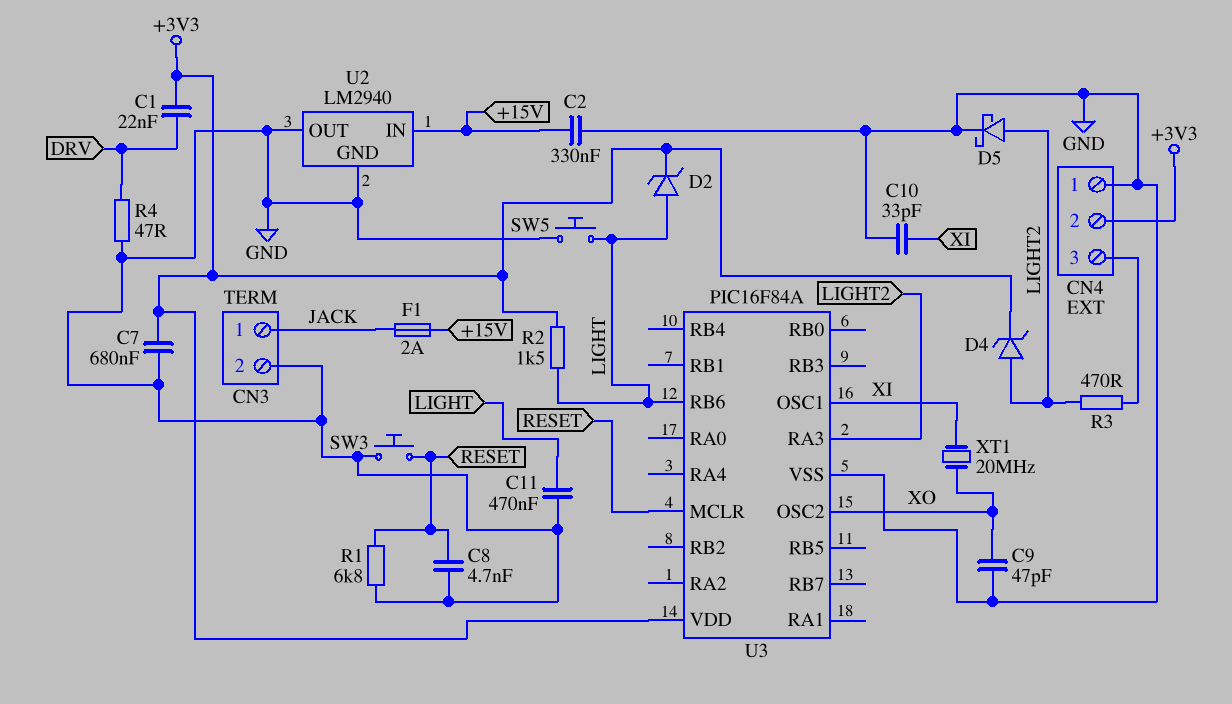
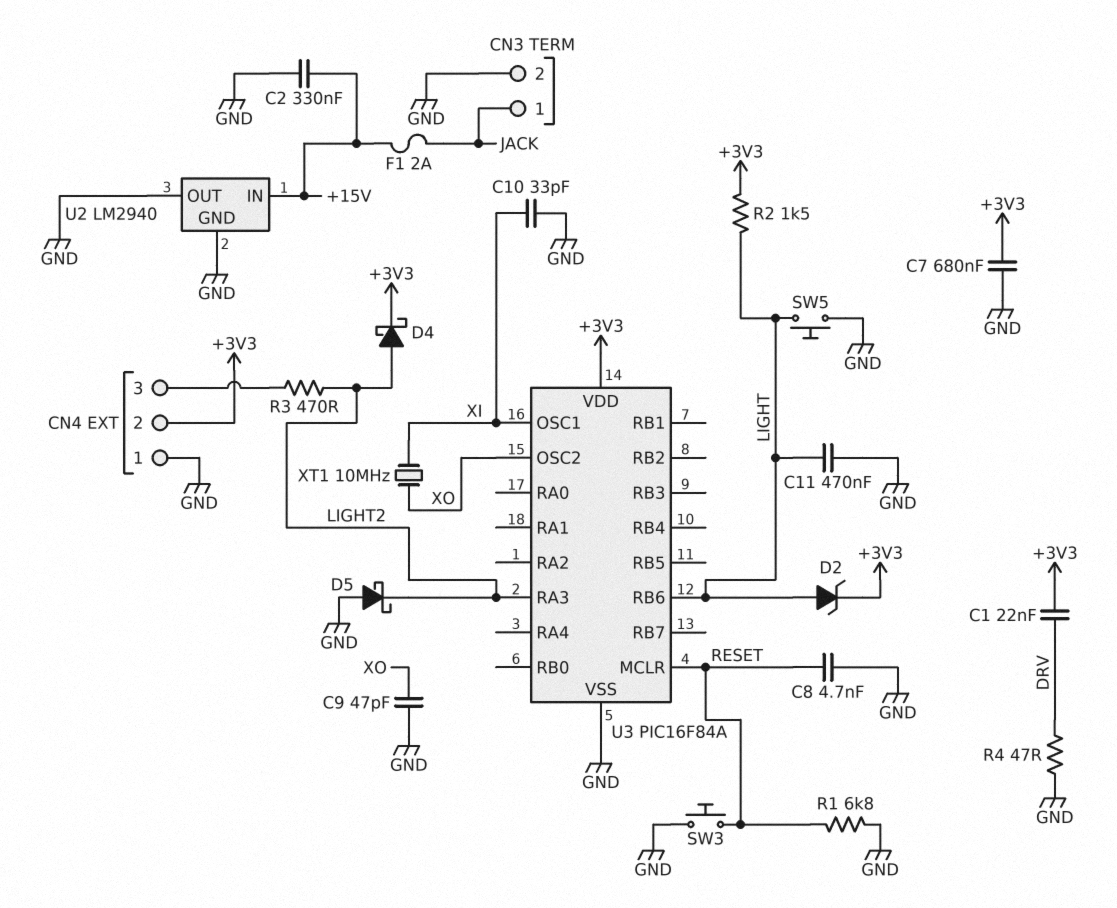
D4: zener (A LIGHT2, K +3V3) -> schottky (A LIGHT2, K +3V3)
D5: schottky (A LIGHT2, K GND) -> schottky (A GND, K LIGHT2)
XT1: 20MHz (XI, XO) -> 10MHz (XI, XO)

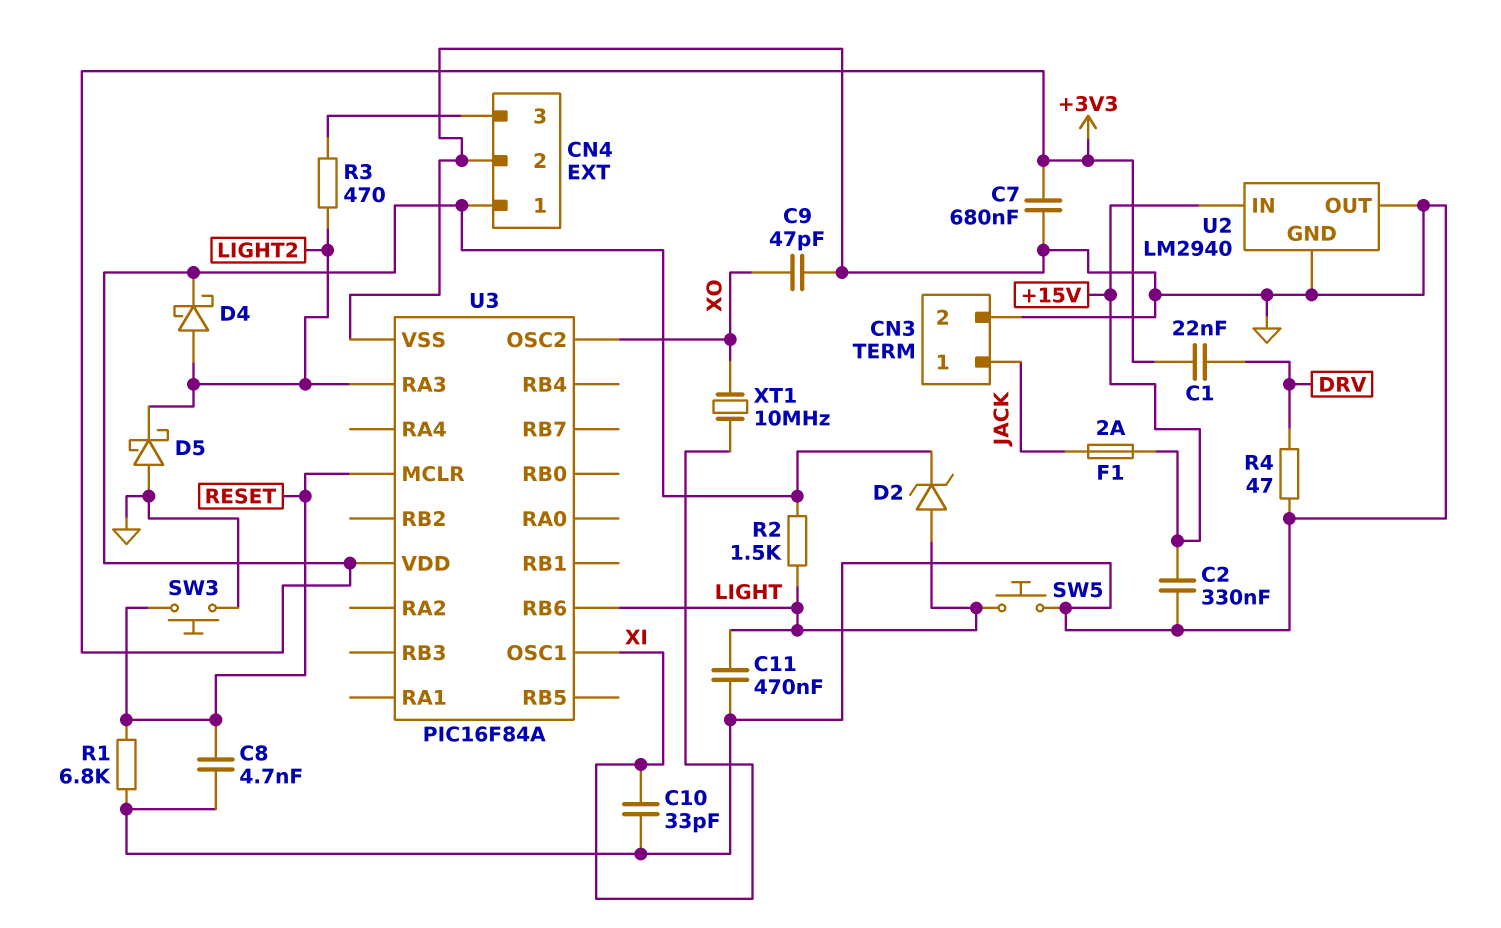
CN4 pin 1: GND -> +3V3
CN4 pin 2: +3V3 -> GND

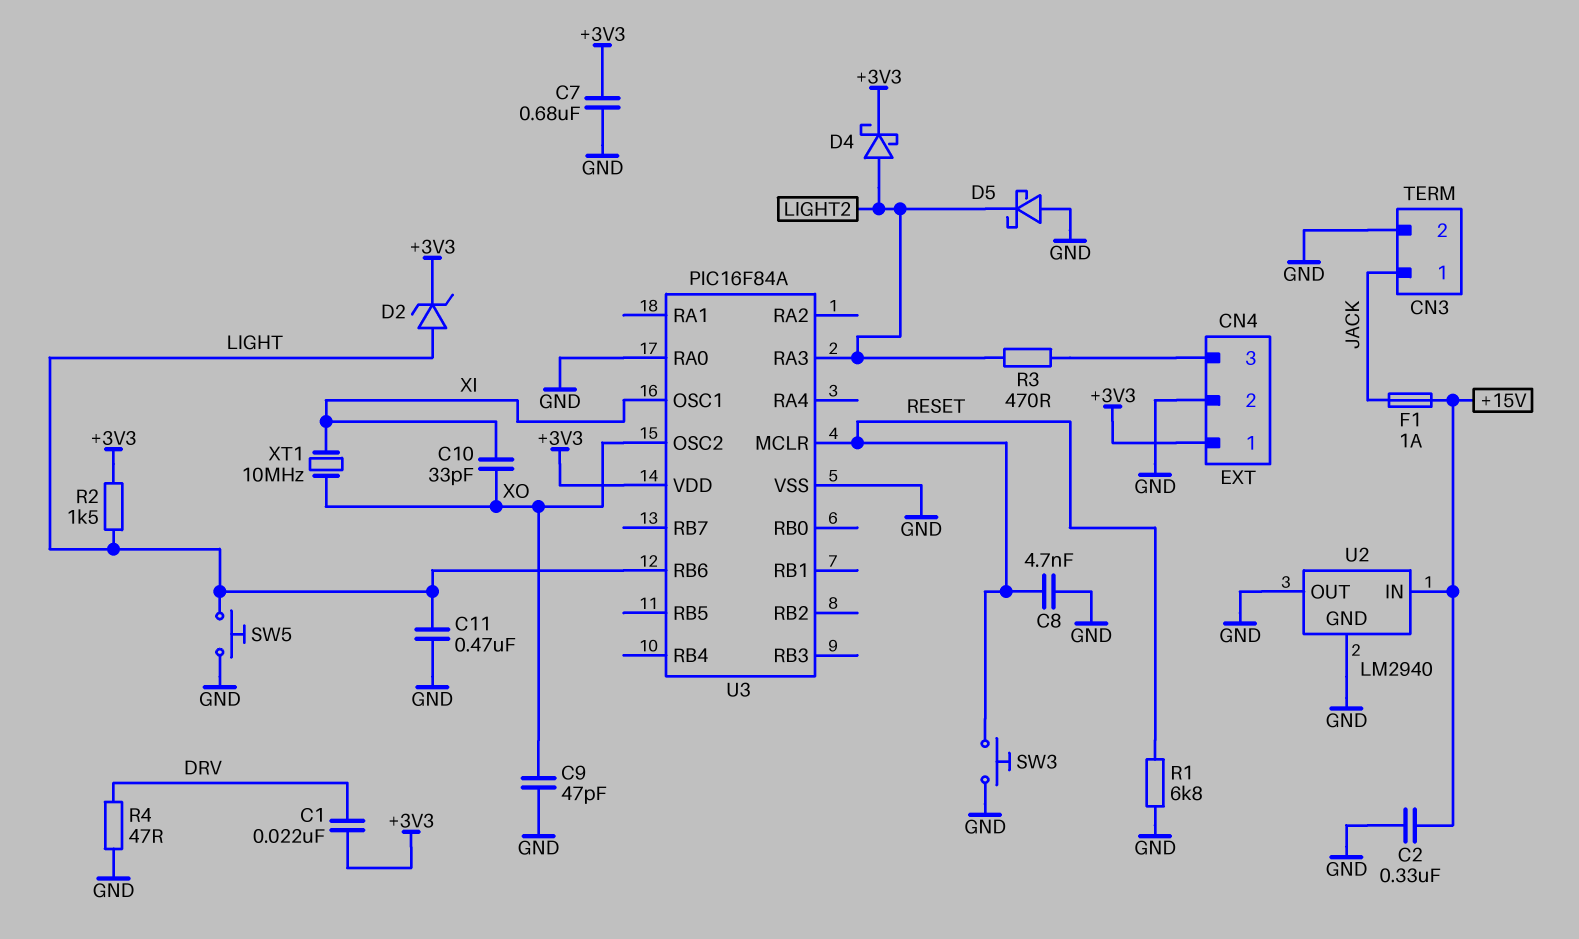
C10: 33pF (GND, XI) -> 33pF (XI, XO)
F1: 2A (+15V, JACK) -> 1A (+15V, JACK)
U3 pin RA0: none -> GND

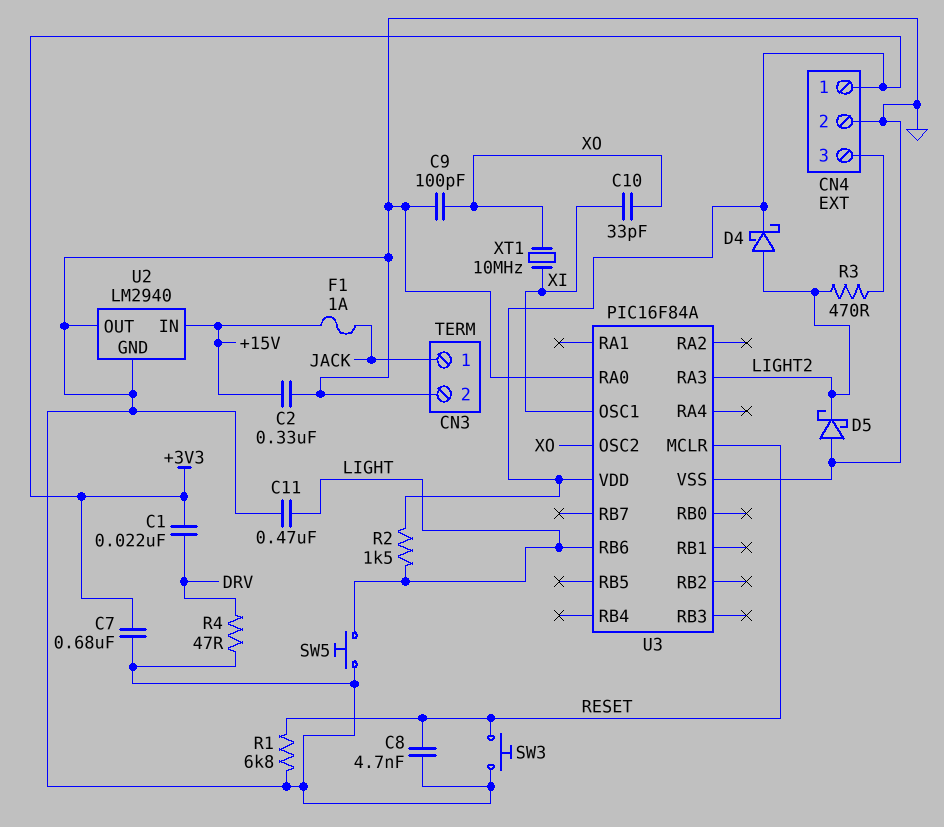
C9: 47pF (GND, XO) -> 100pF (GND, XO)
D2: zener (A LIGHT, K +3V3) -> none

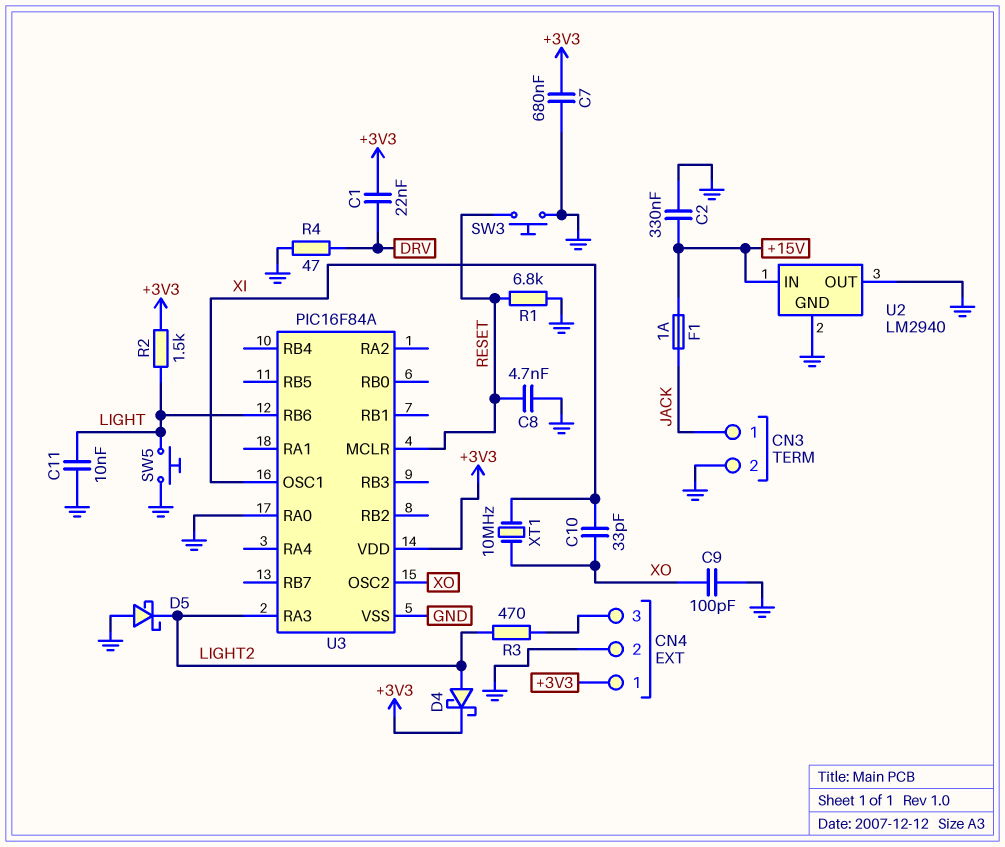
C11: 470nF (GND, LIGHT) -> 10nF (GND, LIGHT)

